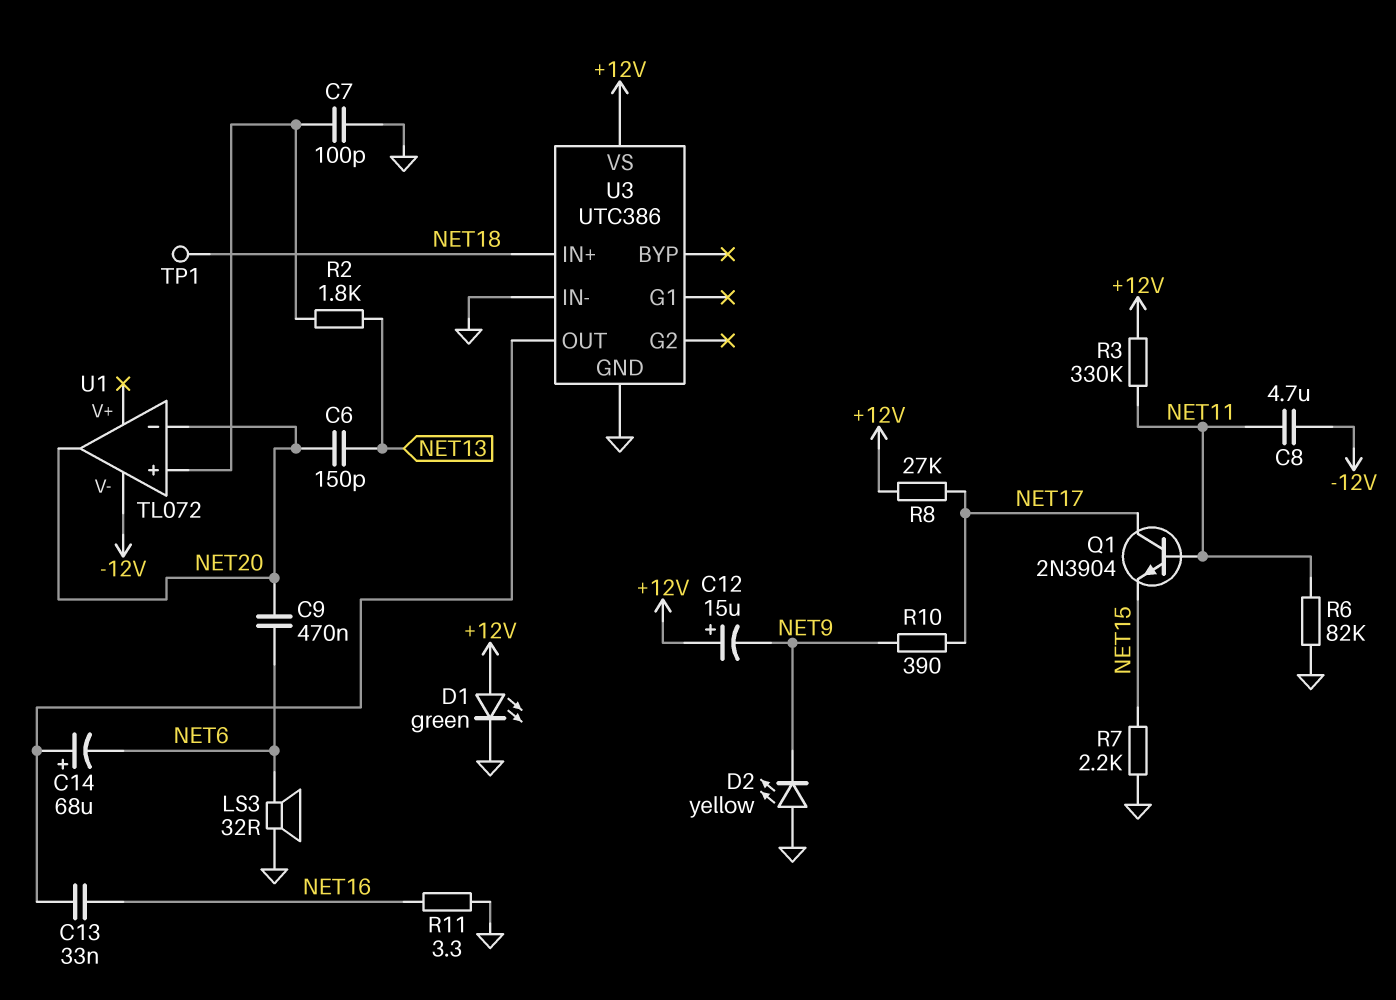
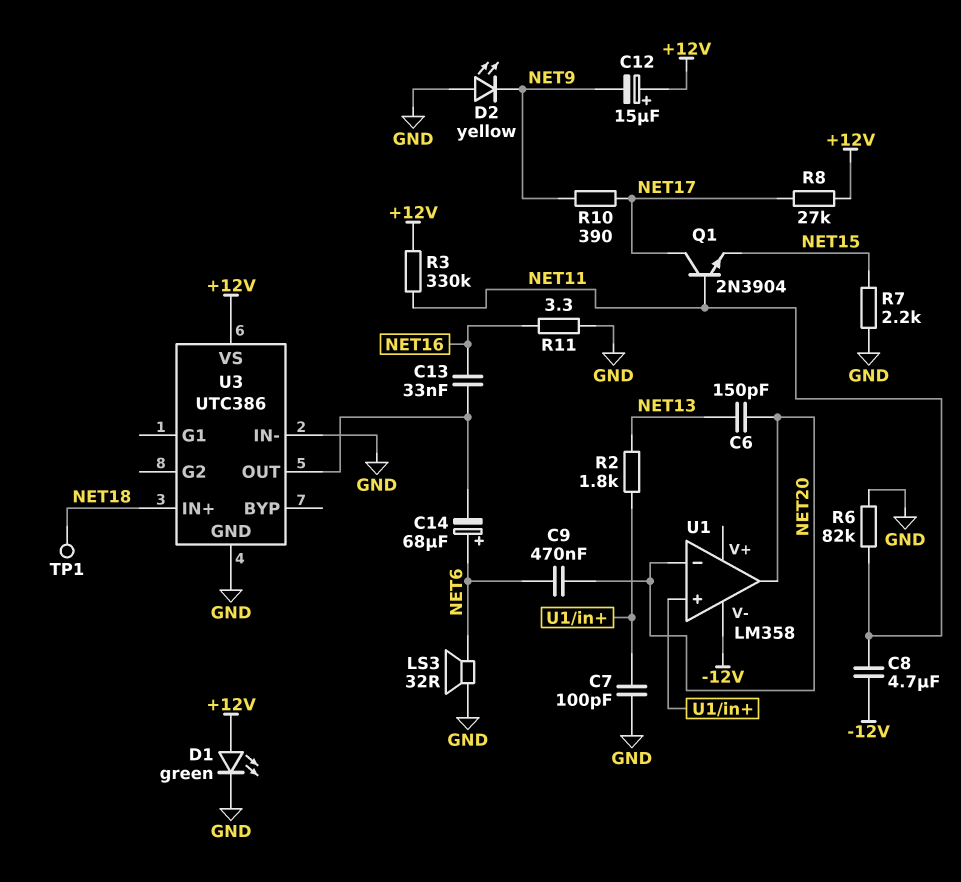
C14: 68uF (plus U3/OUT, minus NET6) -> 68uF (plus NET6, minus U3/OUT)
U1: TL072 -> LM358

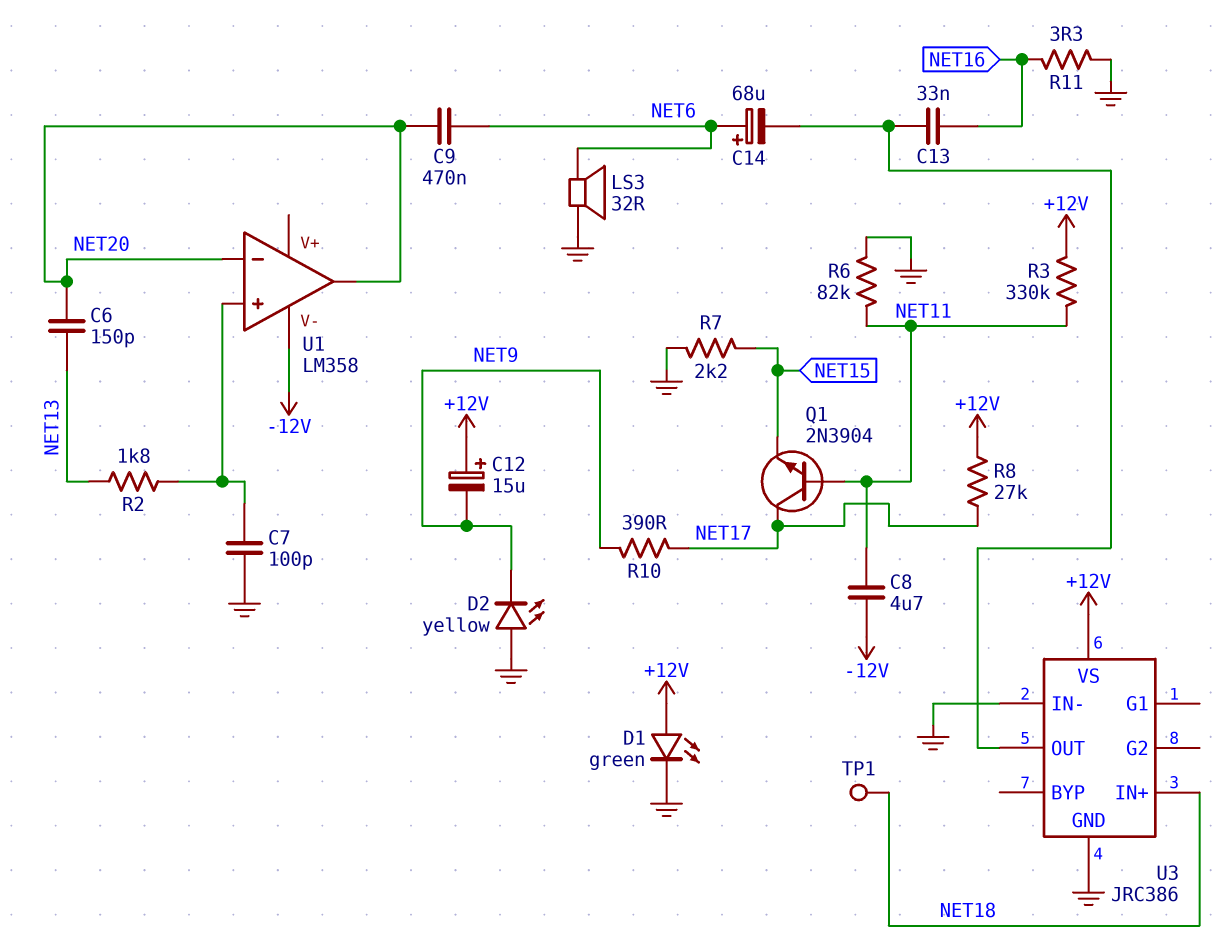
U3: UTC386 -> JRC386

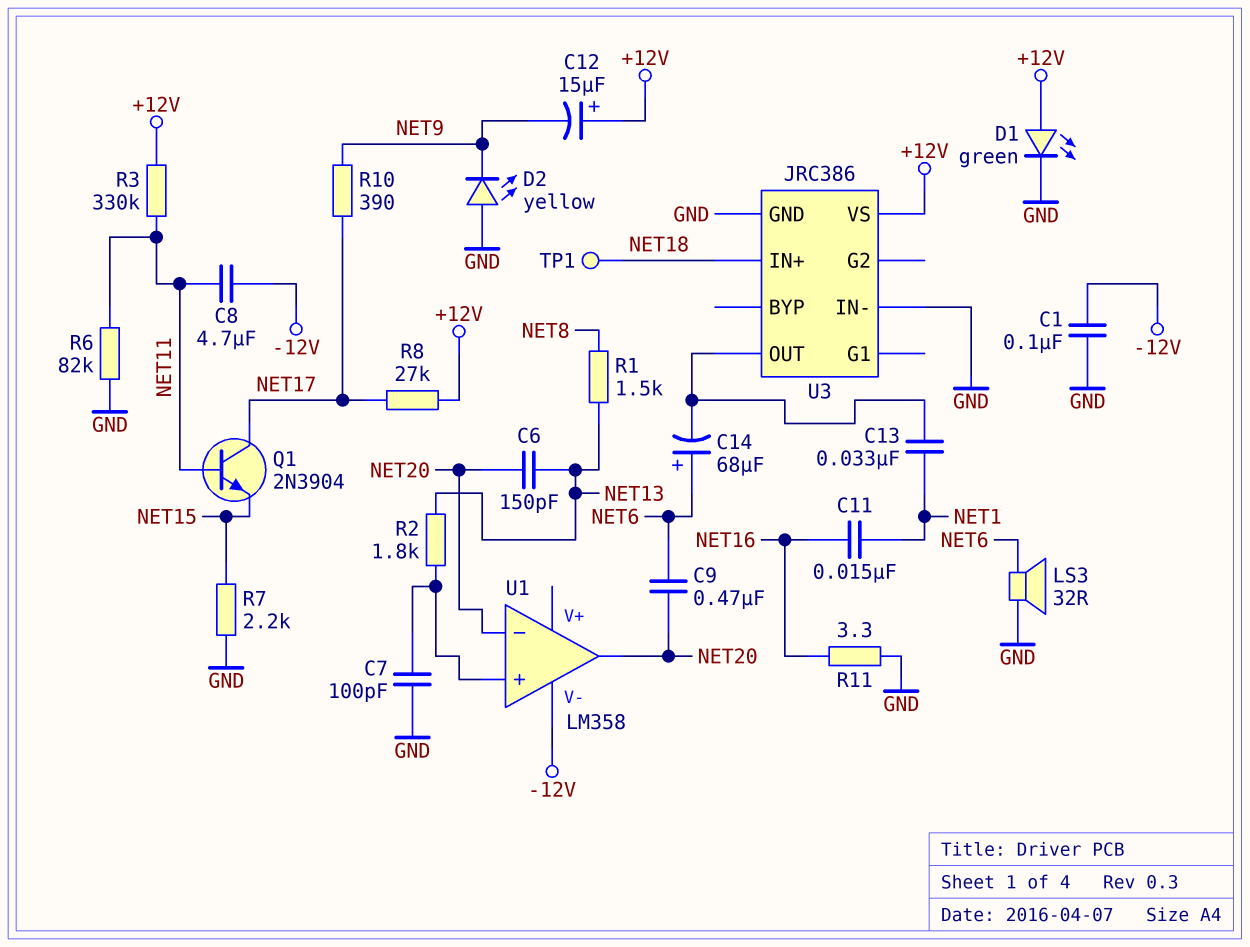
C1: none -> 100nF (-12V, GND)
C11: none -> 15nF (NET1, NET16)
C13: 33nF (NET16, U3/OUT) -> 33nF (NET1, U3/OUT)
R1: none -> 1.5k (NET8, NET13)

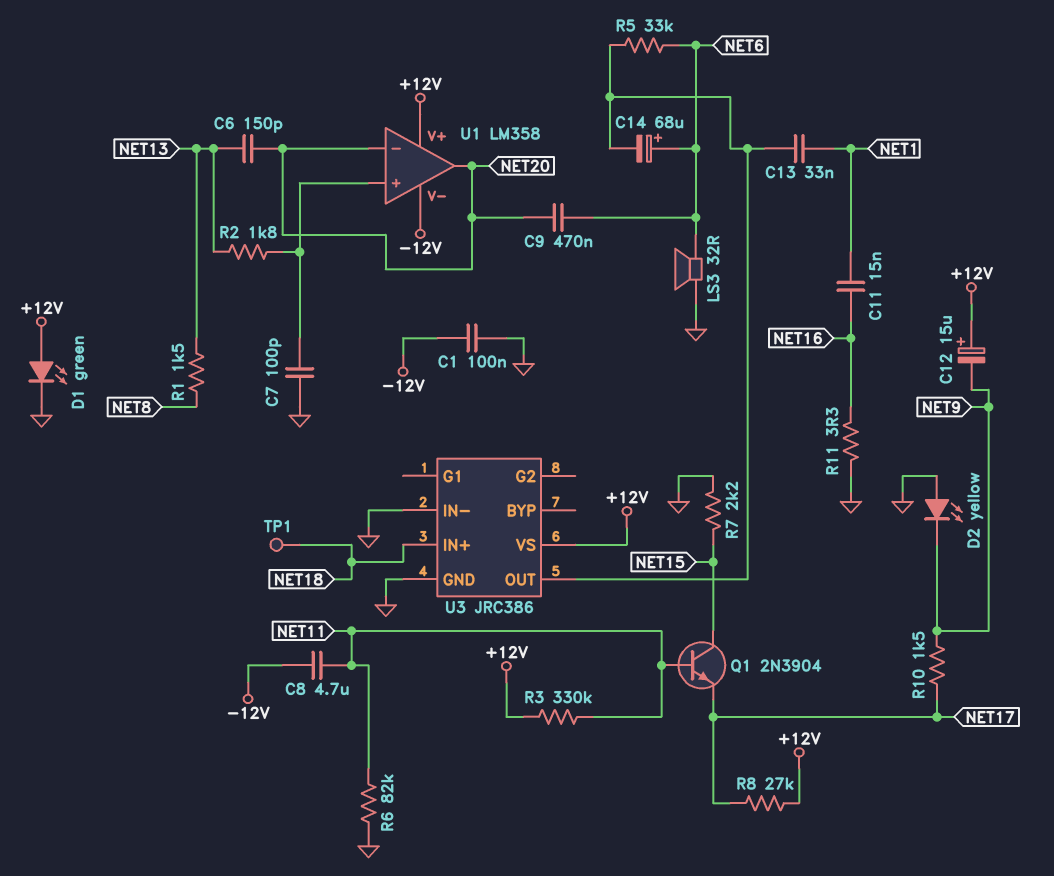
Q1: NPN 2N3904 (B NET11, C NET17, E NET15) -> NPN 2N3904 (B NET11, C NET15, E NET17)
R5: none -> 33k (NET6, U3/OUT)
R10: 390 (NET9, NET17) -> 1.5k (NET9, NET17)
U1 pin V+: none -> +12V

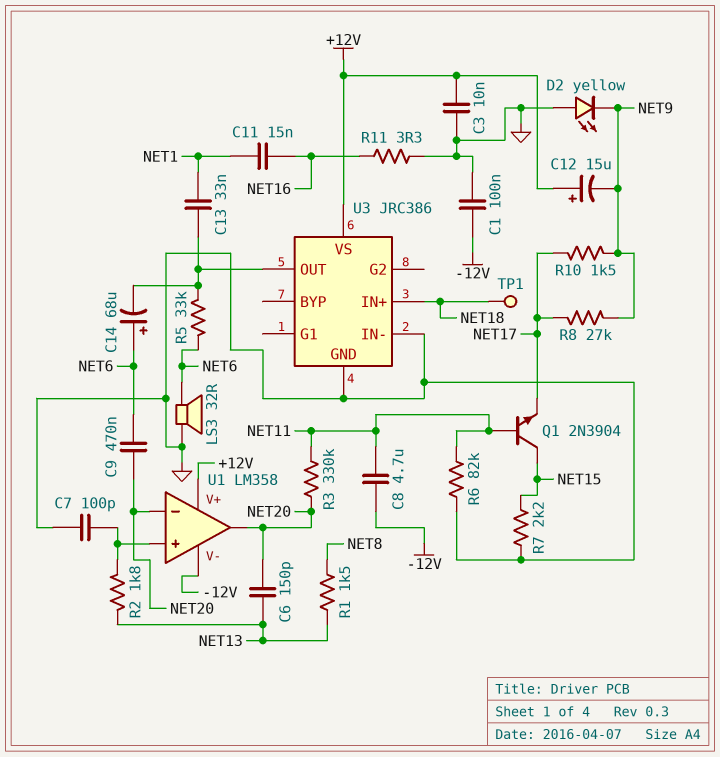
C3: none -> 10nF (+12V, GND)
D1: LED green (A +12V, K GND) -> none
R3: 330k (+12V, NET11) -> 330k (NET11, NET20)
R8: 27k (+12V, NET17) -> 27k (NET9, NET17)

